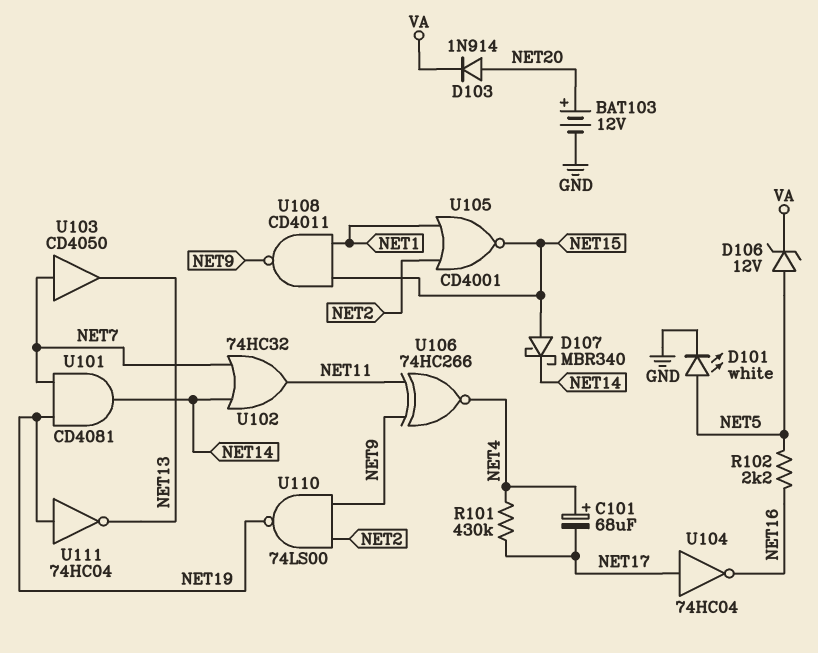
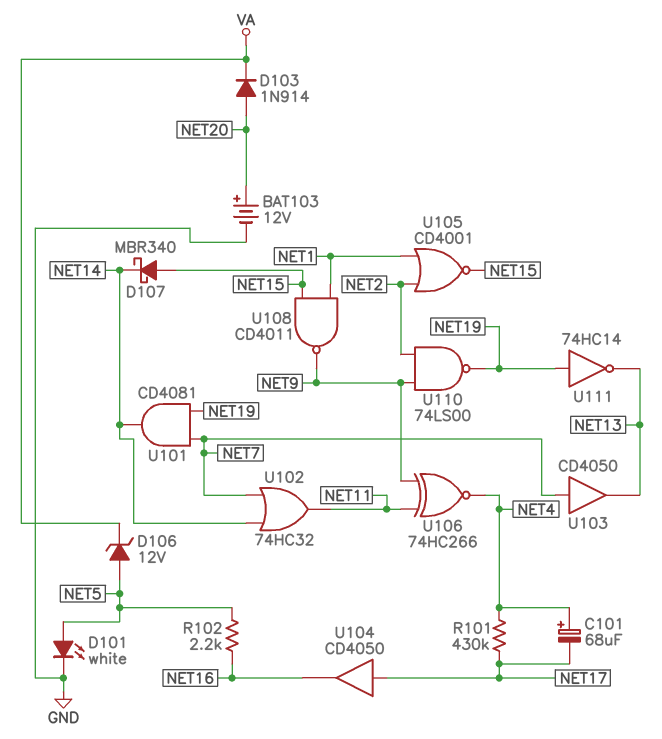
U104: NOT 74HC04 (in NET17, out NET16) -> buffer CD4050 (in NET17, out NET16)
U111: NOT 74HC04 (in NET19, out NET13) -> NOT 74HC14 (in NET19, out NET13)

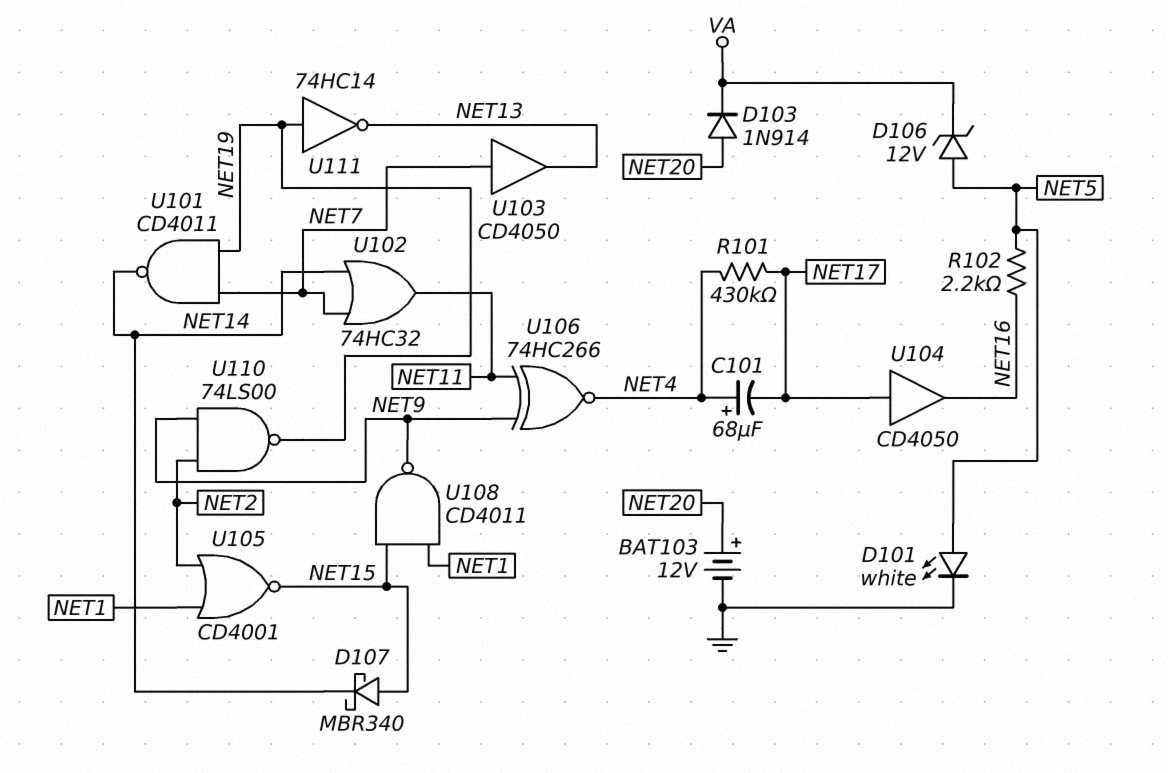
U101: AND CD4081 (in NET7, in NET19, out NET14) -> NAND CD4011 (in NET7, in NET19, out NET14)

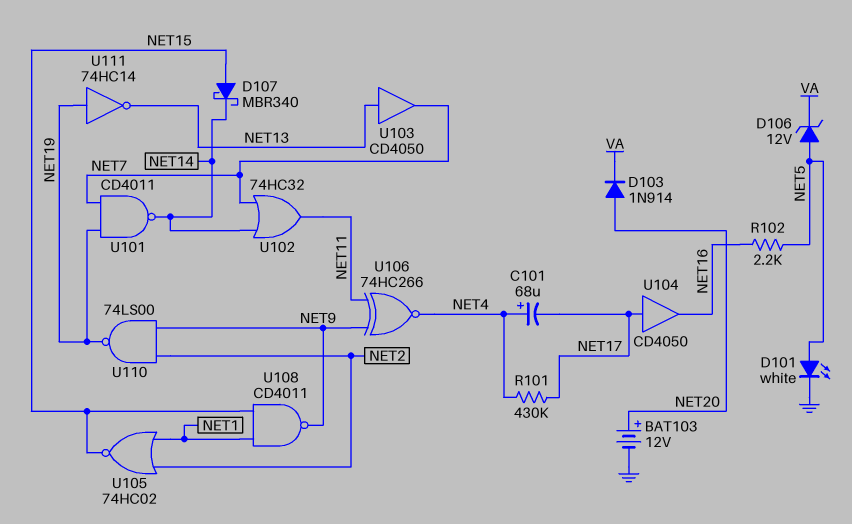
U103: buffer CD4050 (in NET7, out NET13) -> buffer CD4050 (in NET13, out NET7)
U105: NOR CD4001 (in NET1, in NET2, out NET15) -> NOR 74HC02 (in NET1, in NET2, out NET15)

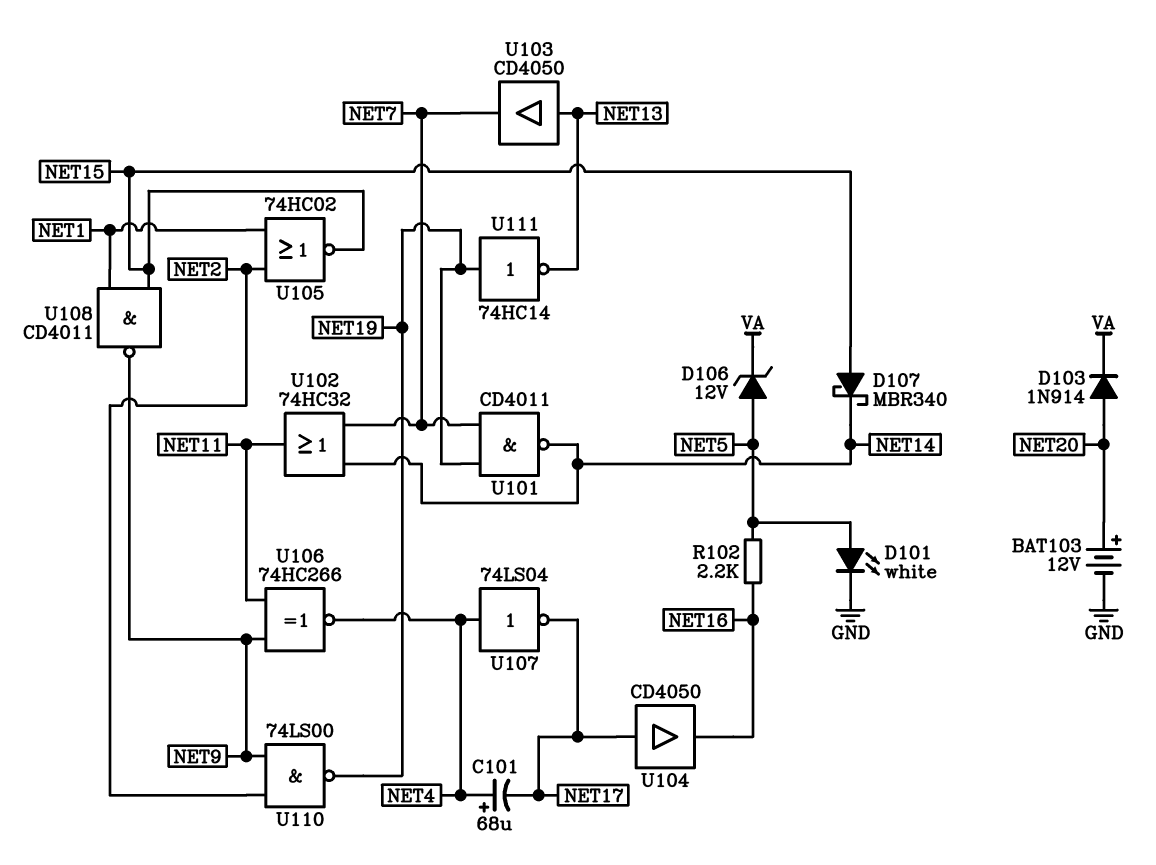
R101: 430k (NET4, NET17) -> none
U107: none -> NOT 74LS04 (in NET4, out NET17)

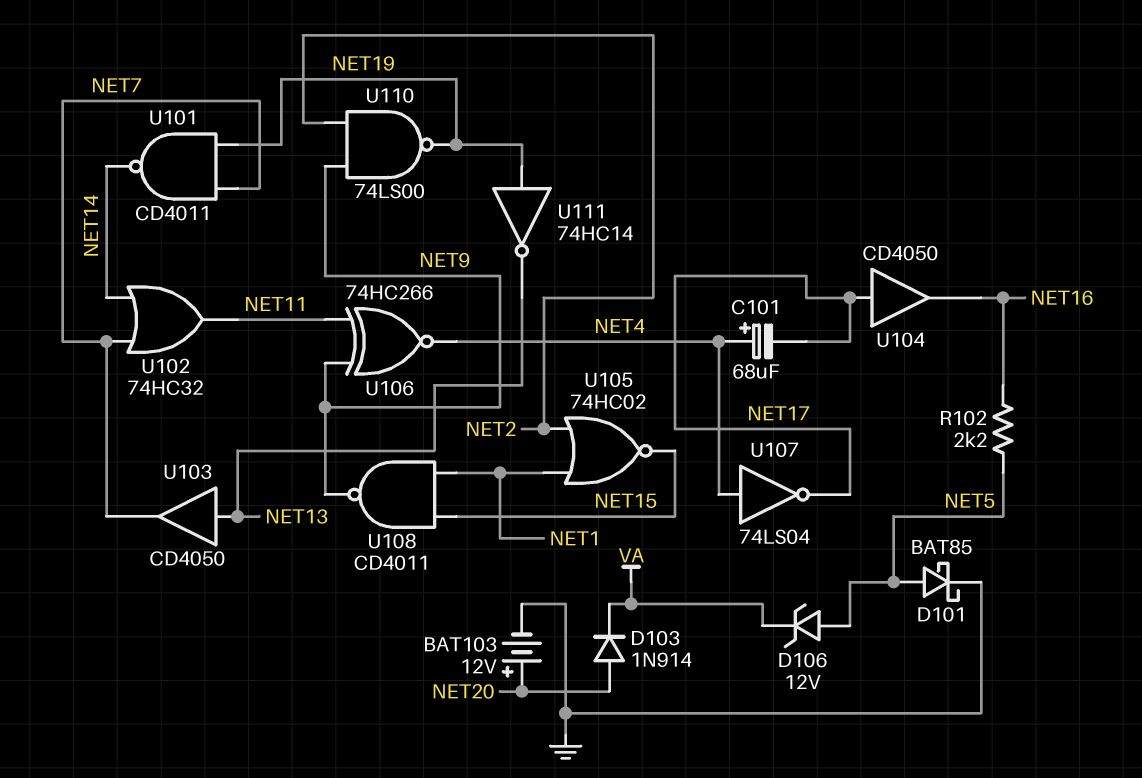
D101: LED white (A NET5, K GND) -> schottky BAT85 (A NET5, K GND)
D107: schottky MBR340 (A NET15, K NET14) -> none

